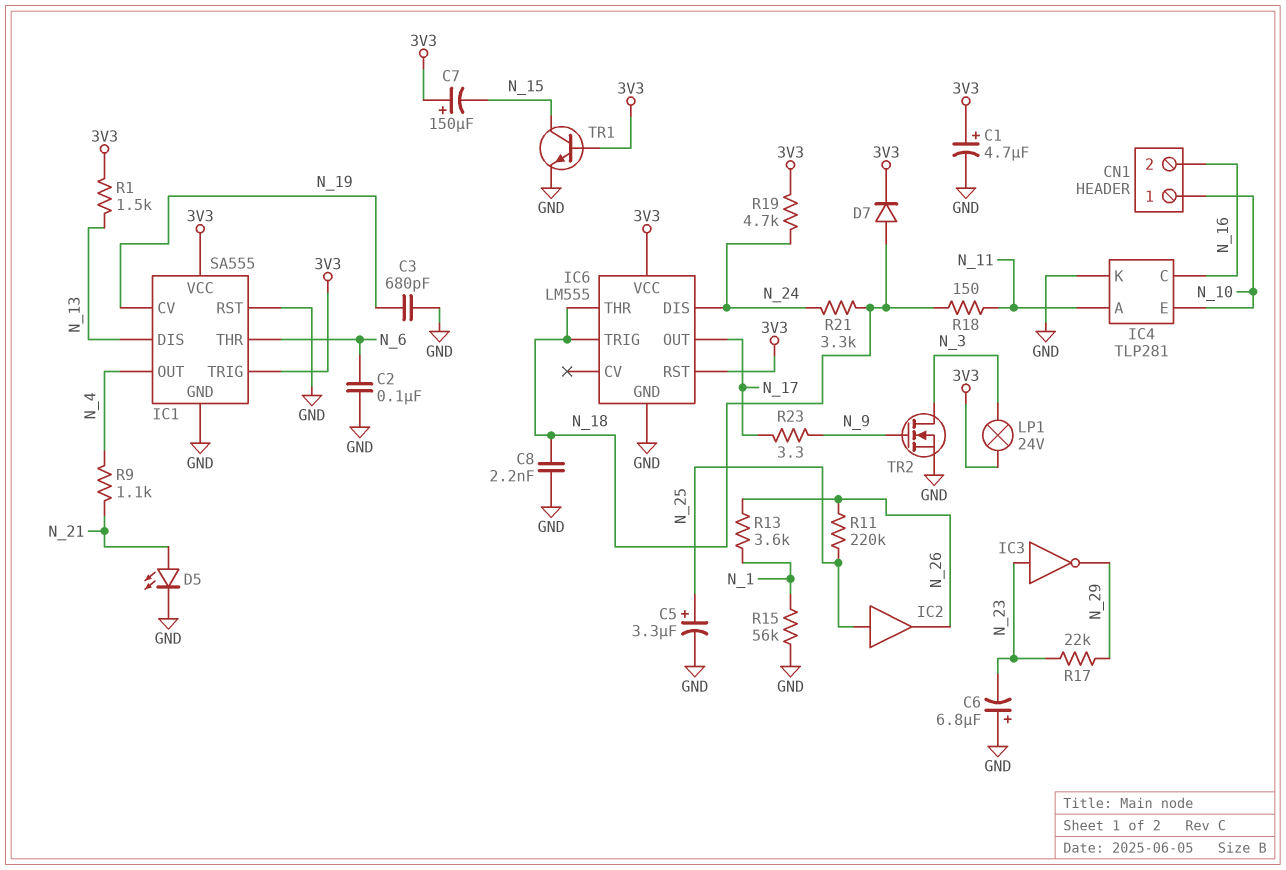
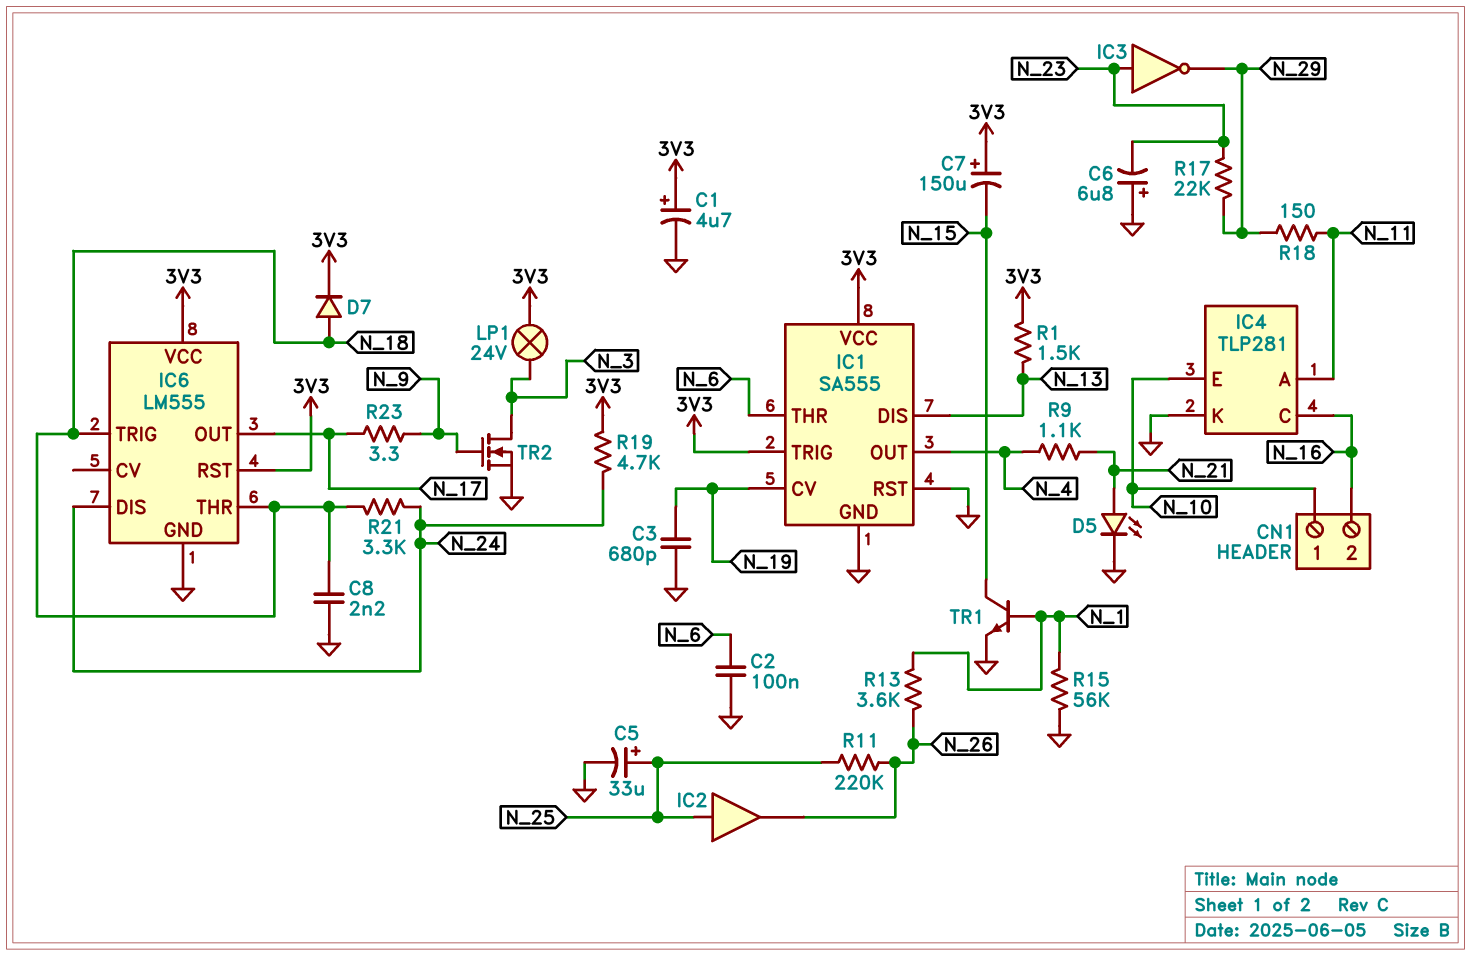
C5: 3.3uF (plus N_25, minus GND) -> 33uF (plus N_25, minus GND)
R18: 150 (N_11, N_18) -> 150 (N_11, N_29)
TR1: NPN (B 3V3, C N_15, E GND) -> NPN (B N_1, C N_15, E GND)

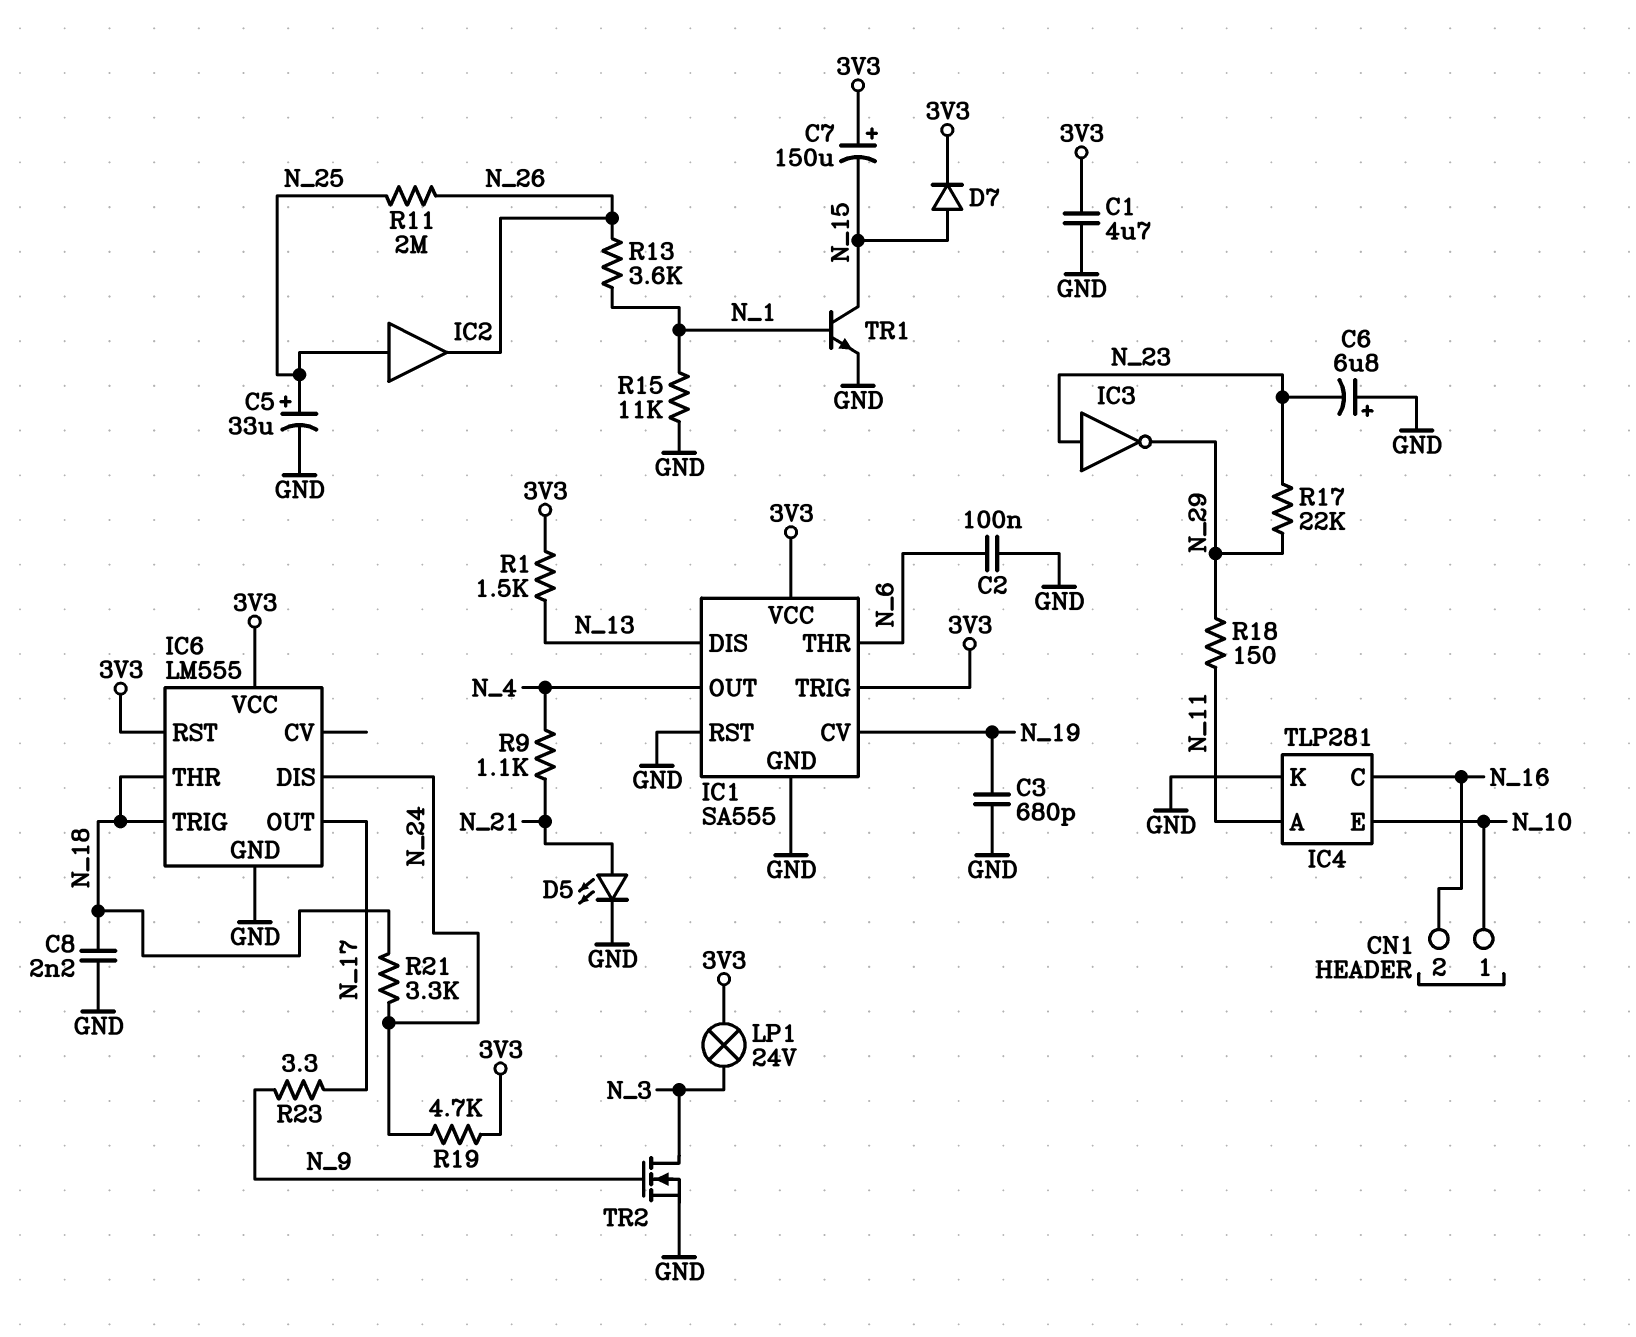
C1: 4.7uF (plus 3V3, minus GND) -> 4.7uF (3V3, GND)
D7: diode (A N_18, K 3V3) -> diode (A N_15, K 3V3)
R11: 220k (N_25, N_26) -> 2M (N_25, N_26)
R15: 56k (GND, N_1) -> 11k (GND, N_1)

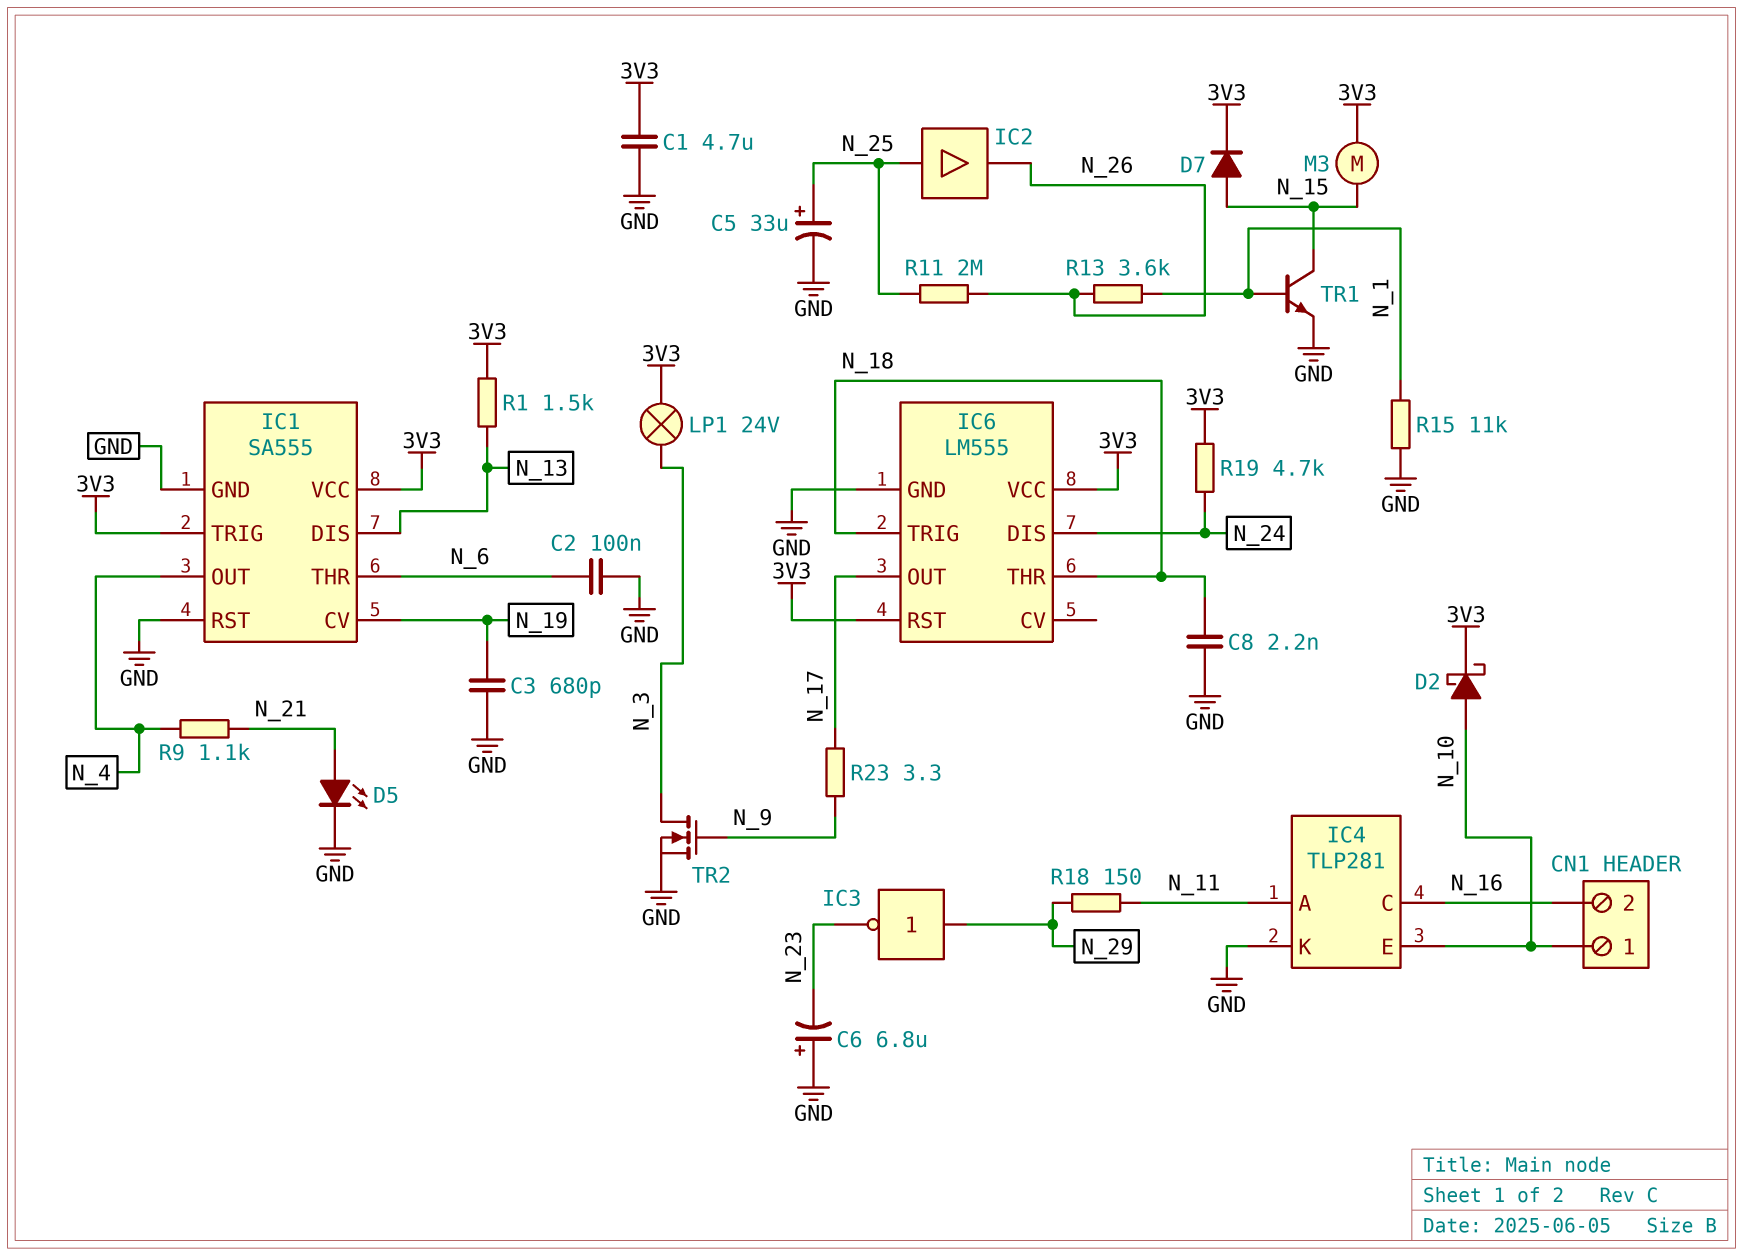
C7: 150uF (plus 3V3, minus N_15) -> none
D2: none -> schottky (A N_10, K 3V3)
IC3: NOT (in N_23, out N_29) -> NOT (in N_29, out N_23)
M3: none -> motor (3V3, N_15)
R17: 22k (N_23, N_29) -> none
R21: 3.3k (N_18, N_24) -> none

